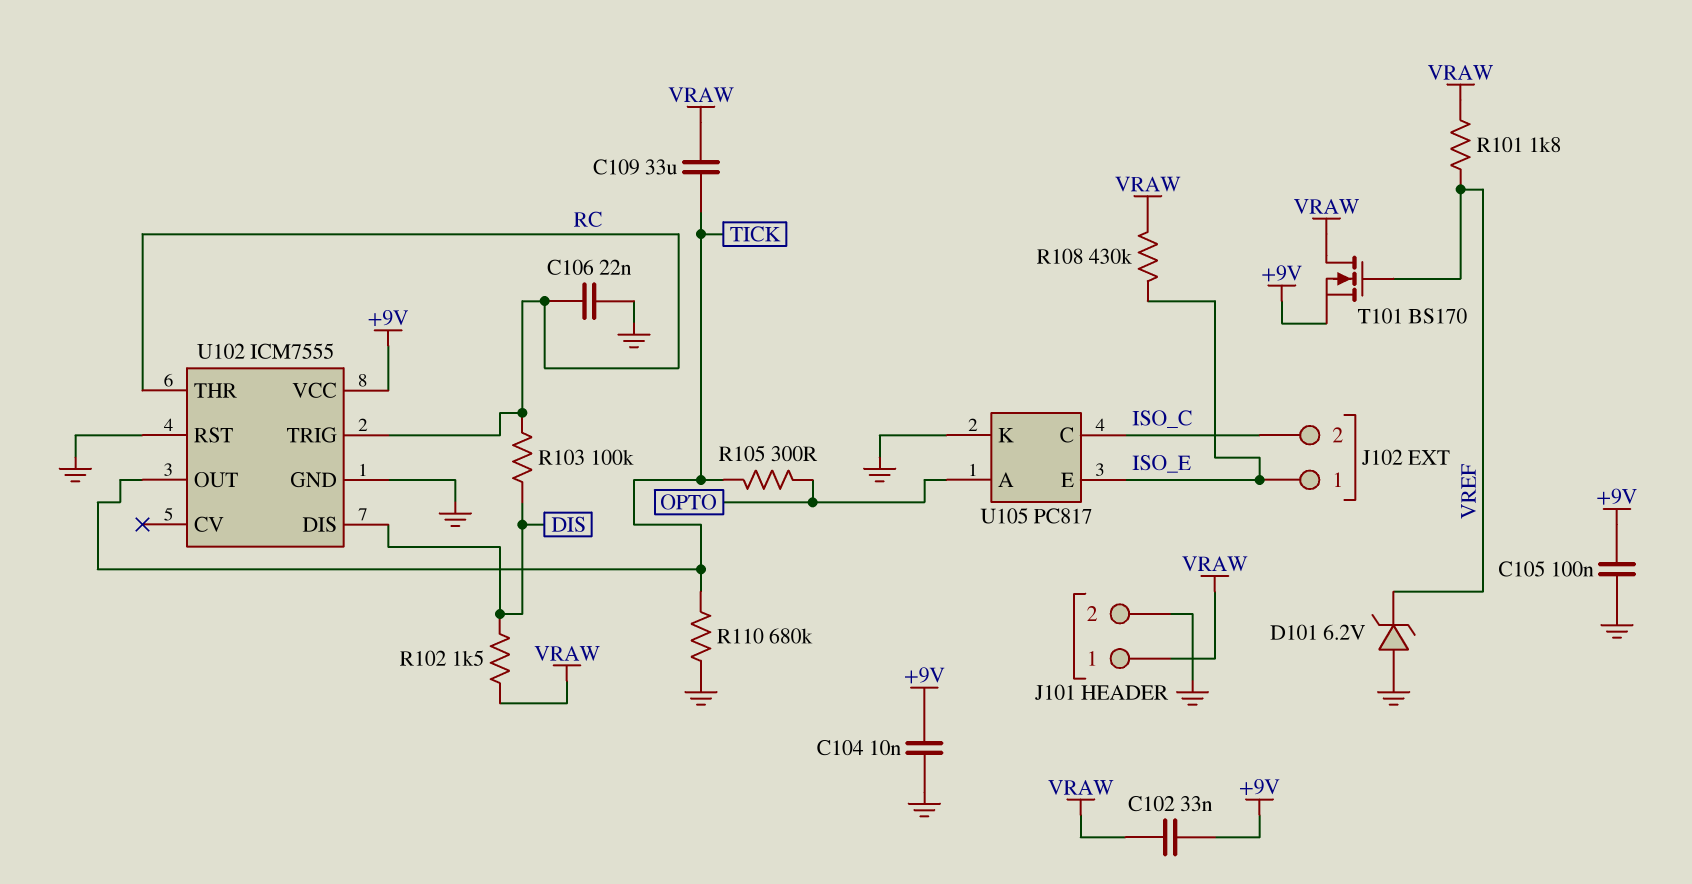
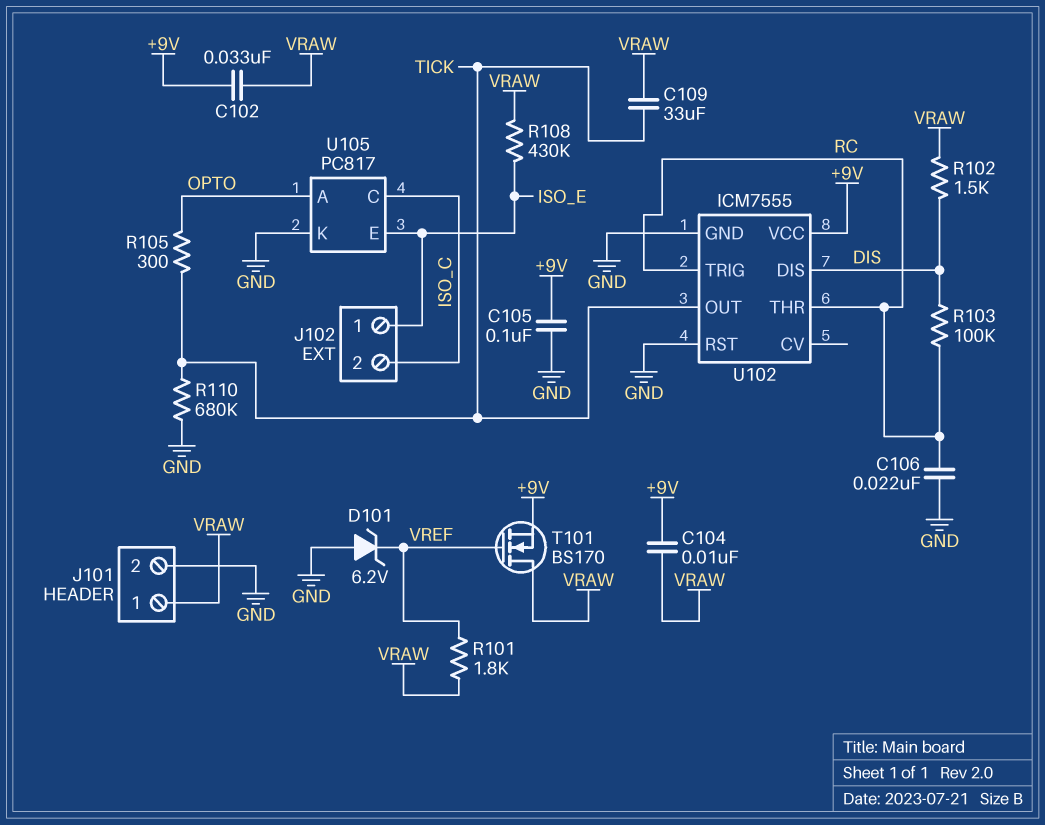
C104: 10nF (+9V, GND) -> 10nF (+9V, VRAW)

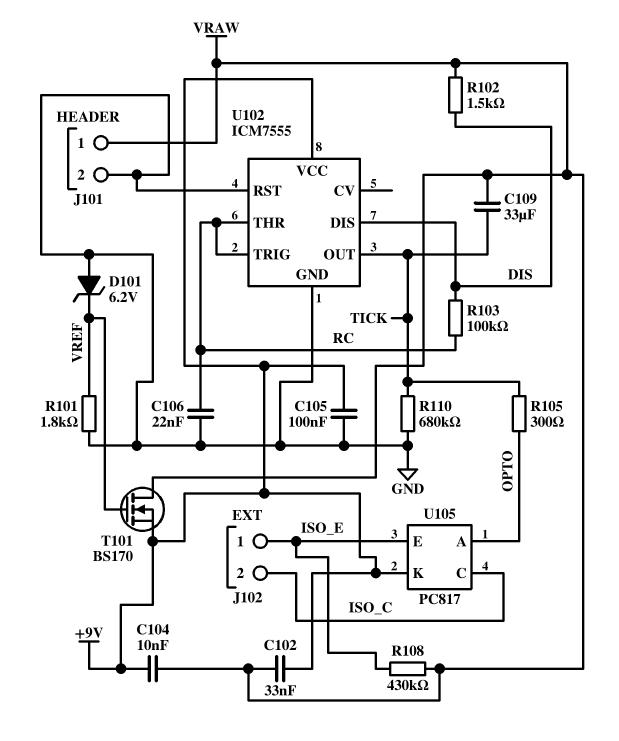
R101: 1.8k (VRAW, VREF) -> 1.8k (GND, VREF)
U105 pin K: GND -> +9V

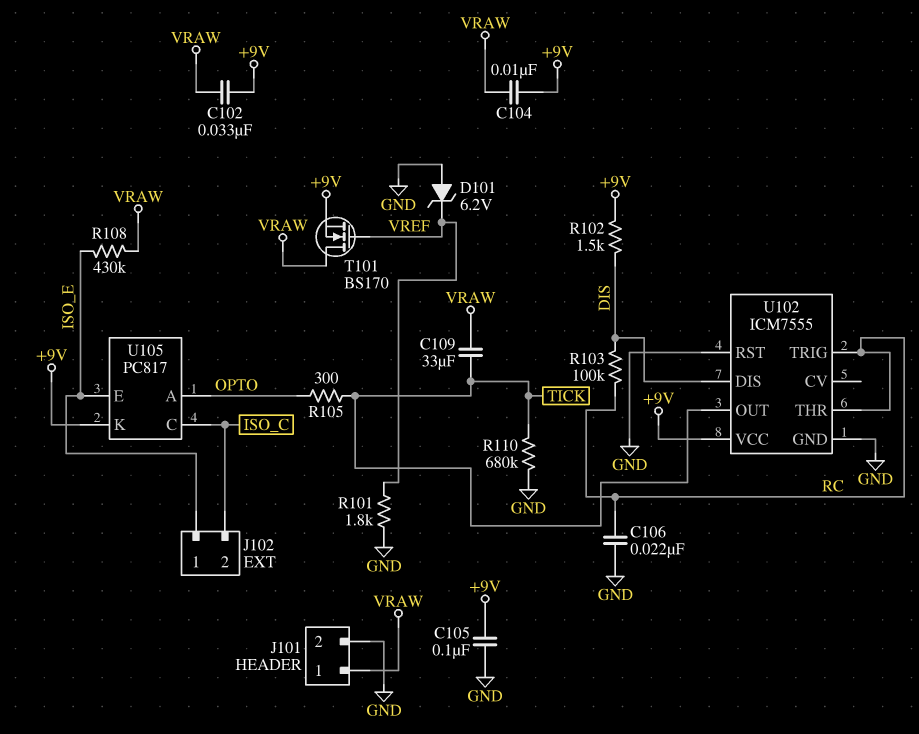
R102: 1.5k (DIS, VRAW) -> 1.5k (+9V, DIS)

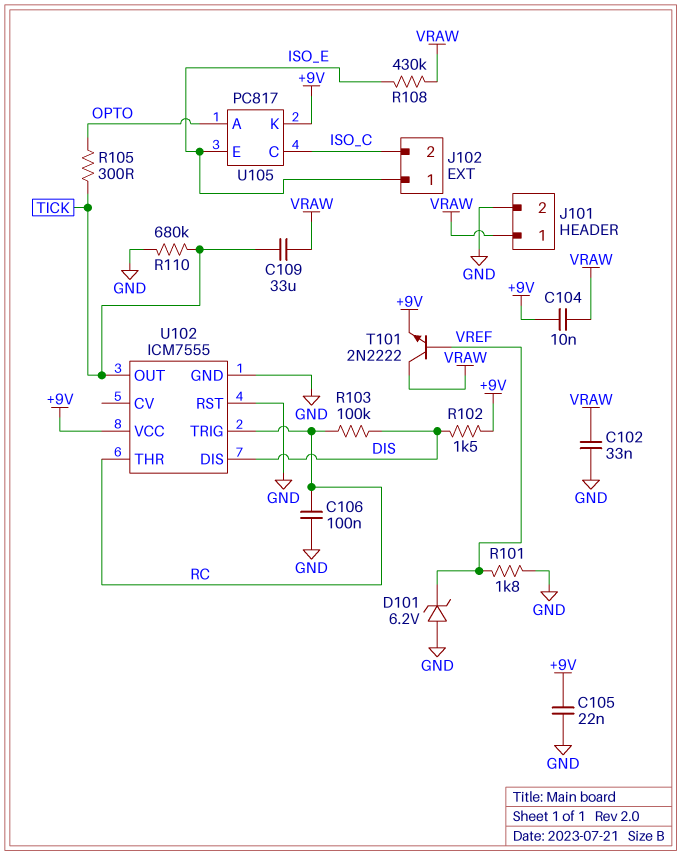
C102: 33nF (+9V, VRAW) -> 33nF (GND, VRAW)
C105: 100nF (+9V, GND) -> 22nF (+9V, GND)
C106: 22nF (GND, RC) -> 100nF (GND, RC)
T101: NMOS BS170 (G VREF, D VRAW, S +9V) -> NPN 2N2222 (B VREF, C VRAW, E +9V)

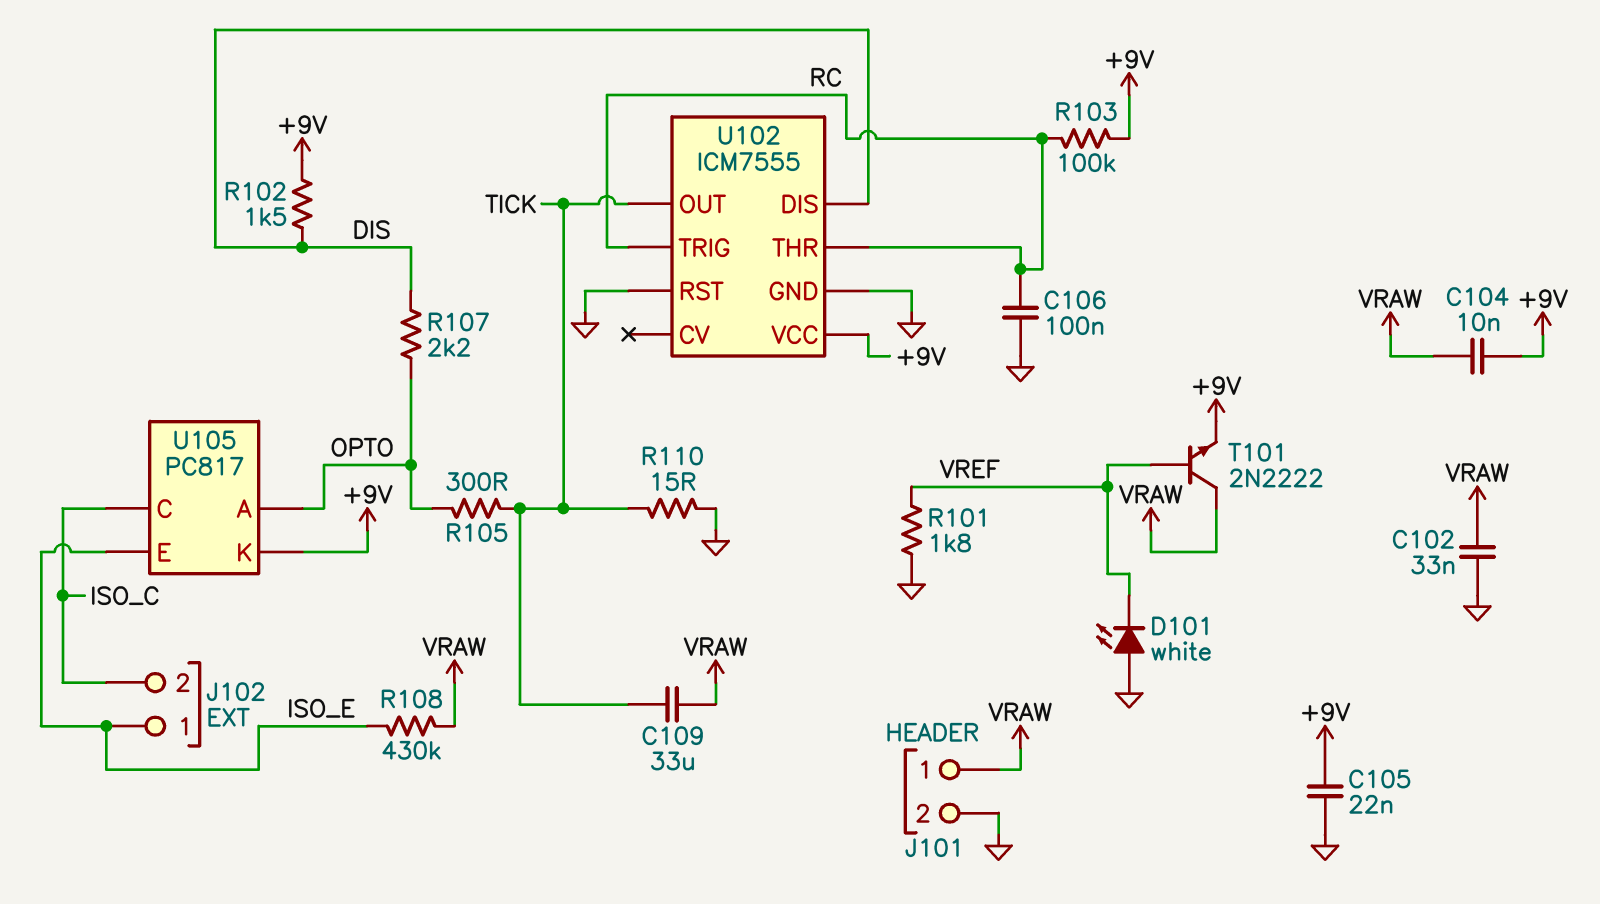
D101: zener 6.2V (A GND, K VREF) -> LED white (A GND, K VREF)
R103: 100k (DIS, RC) -> 100k (+9V, RC)
R107: none -> 2.2k (DIS, OPTO)
R110: 680k (GND, TICK) -> 15 (GND, TICK)

